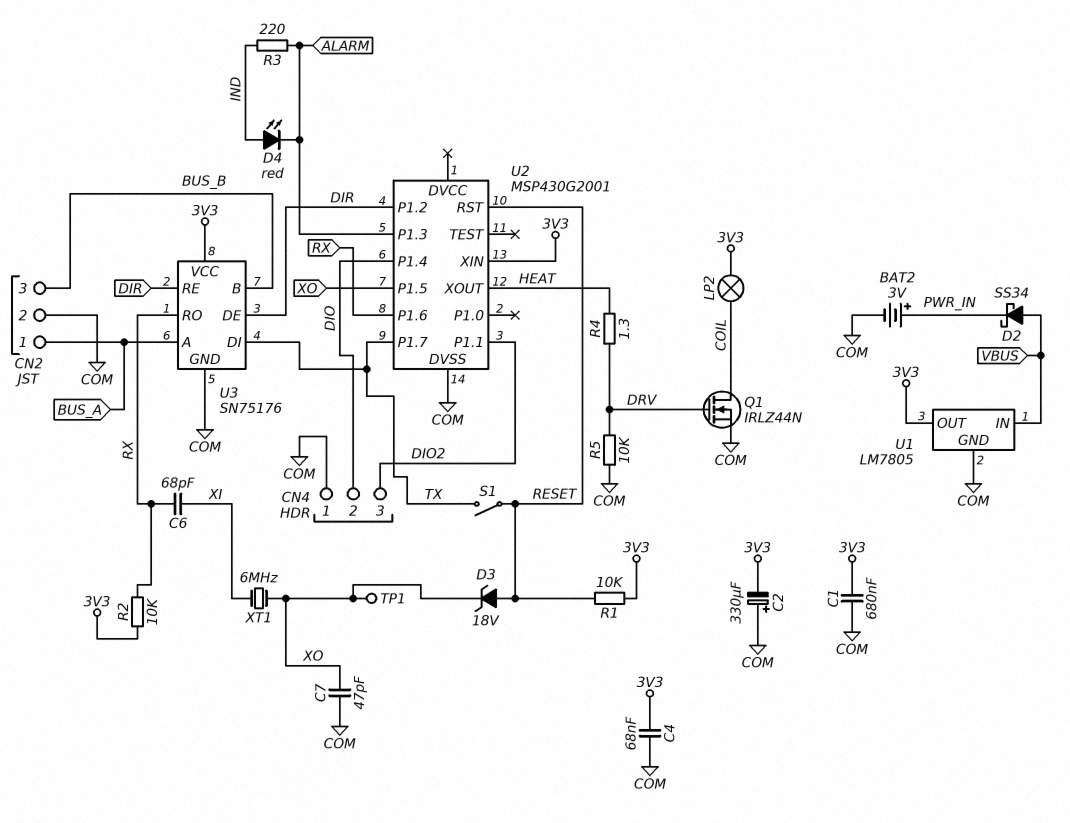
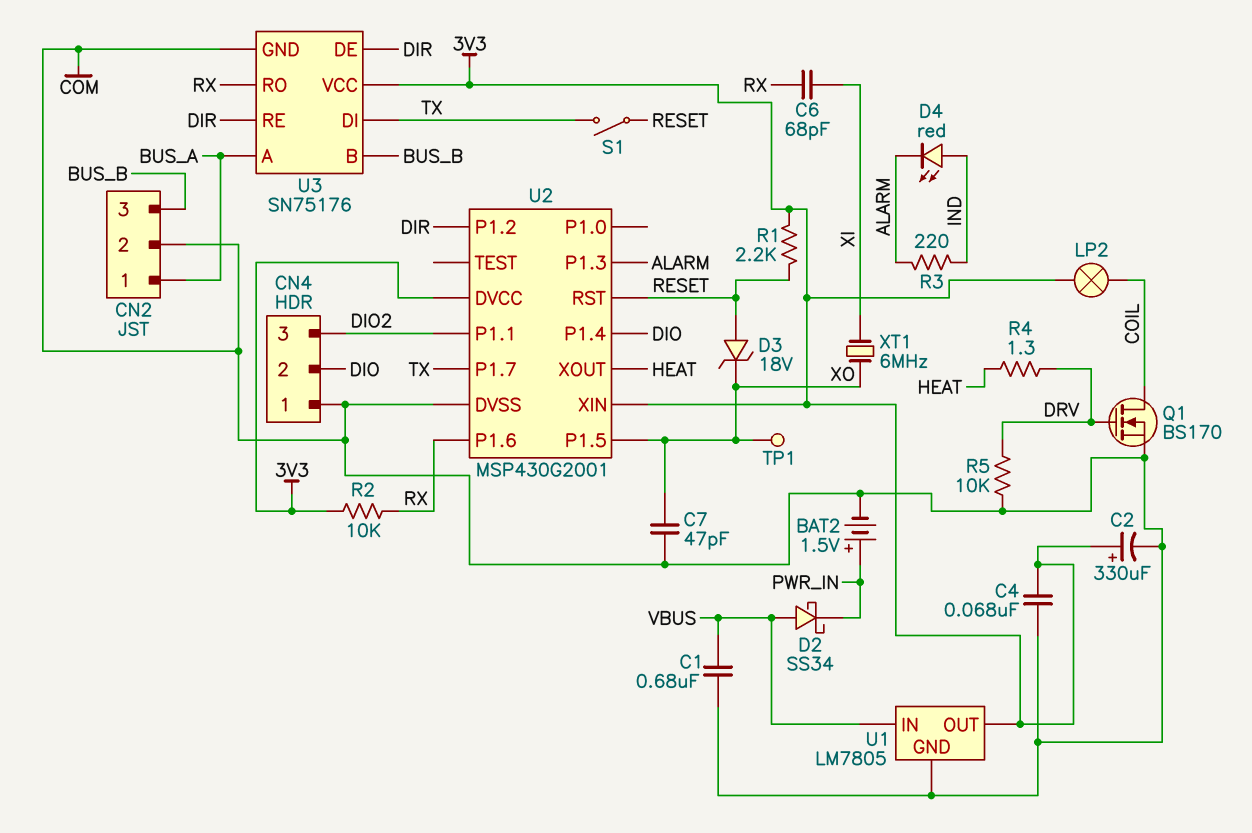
BAT2: 3V (plus PWR_IN, minus COM) -> 1.5V (plus PWR_IN, minus COM)
C1: 680nF (3V3, COM) -> 680nF (COM, VBUS)
C2: 330uF (plus COM, minus 3V3) -> 330uF (plus 3V3, minus COM)
Q1: NMOS IRLZ44N (G DRV, D COIL, S COM) -> NMOS BS170 (G DRV, D COIL, S COM)
R1: 10k (3V3, RESET) -> 2.2k (3V3, RESET)
U2 pin DVCC: none -> 3V3

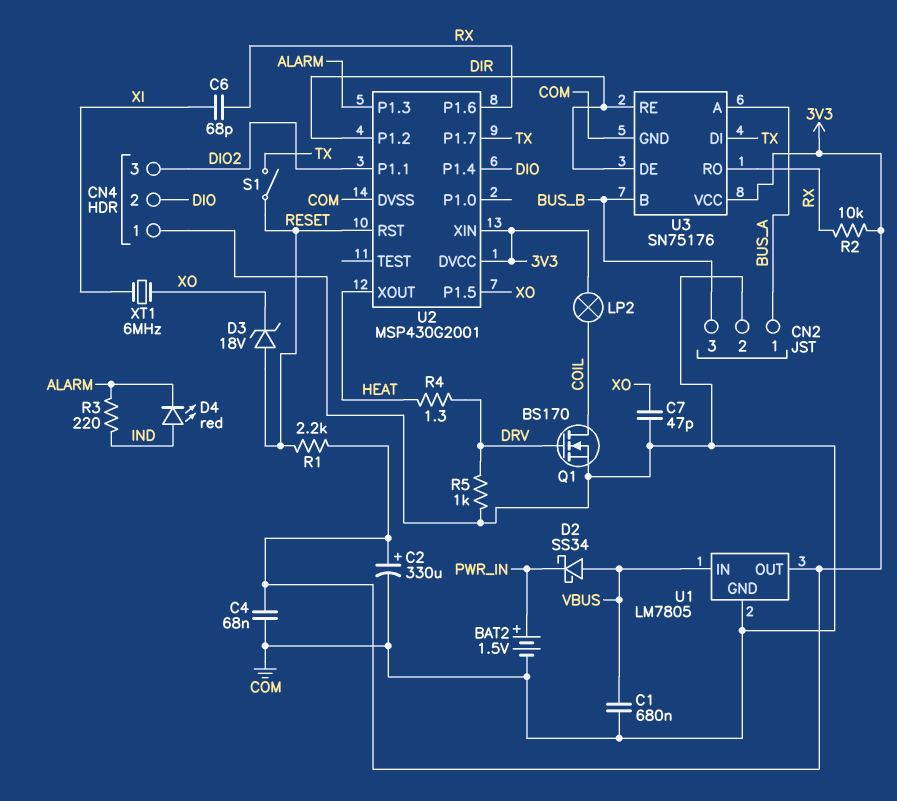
R5: 10k (COM, DRV) -> 1k (COM, DRV)
TP1: test point (XO) -> none

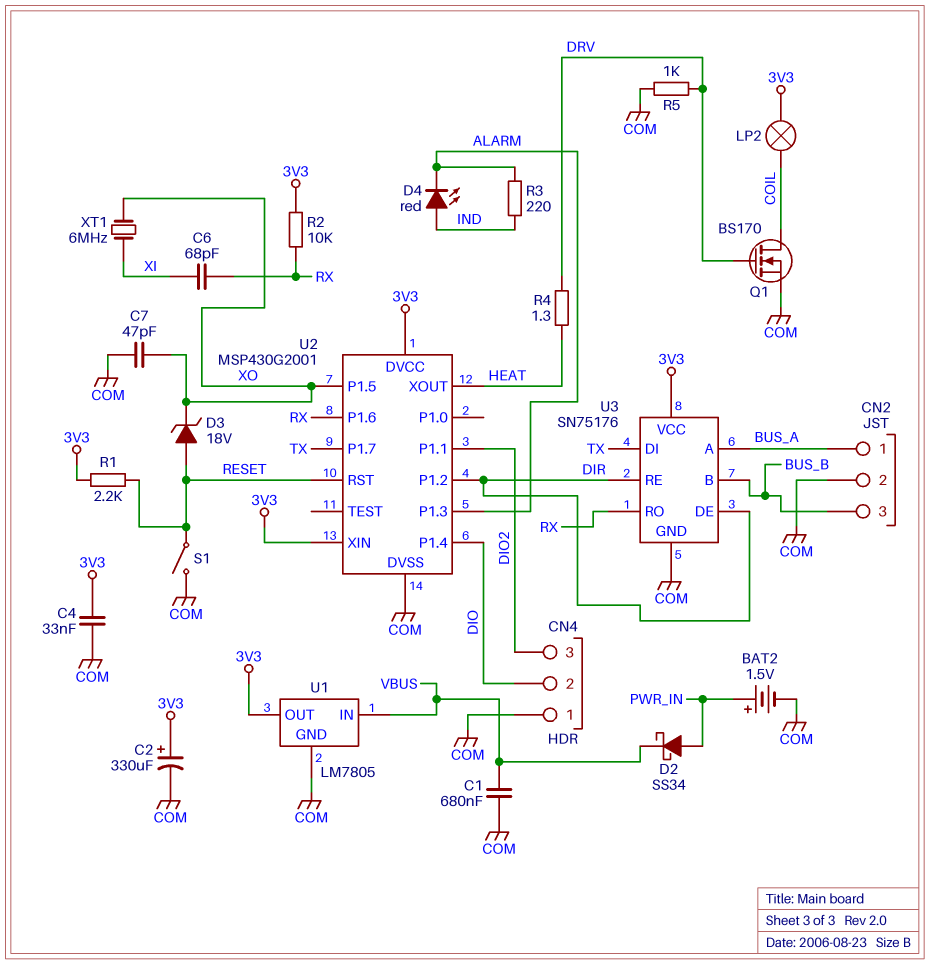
C4: 68nF (3V3, COM) -> 33nF (3V3, COM)
D2: schottky SS34 (A VBUS, K PWR_IN) -> schottky SS34 (A PWR_IN, K VBUS)
S1: switch (RESET, TX) -> switch (COM, RESET)

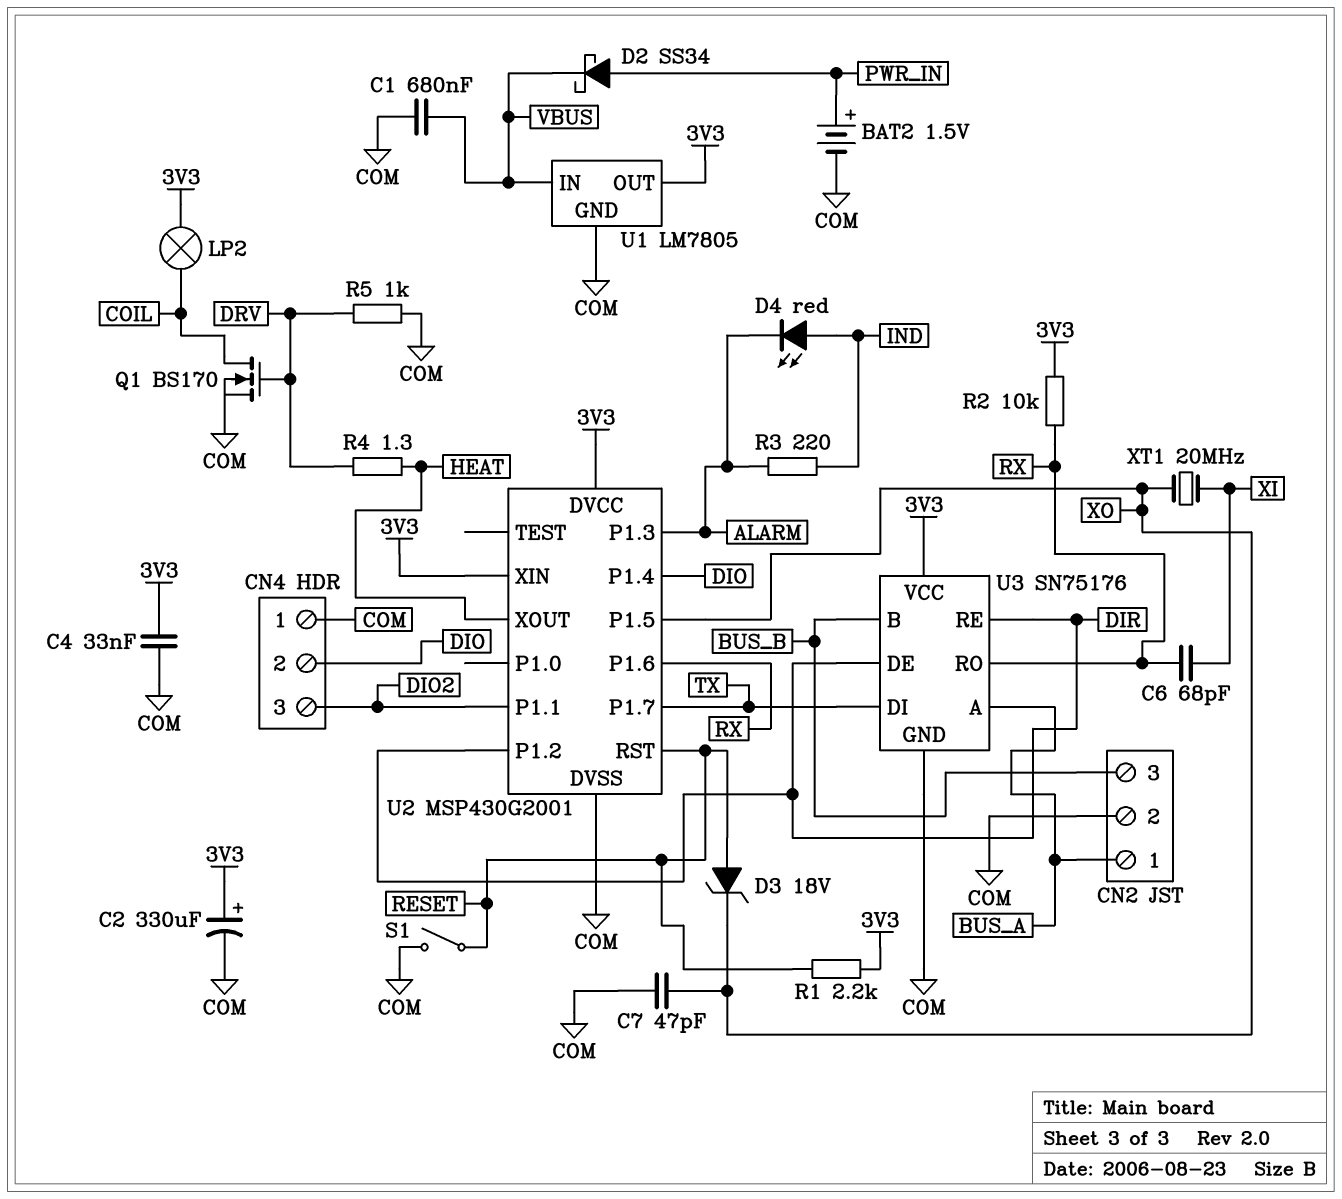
XT1: 6MHz (XI, XO) -> 20MHz (XI, XO)

